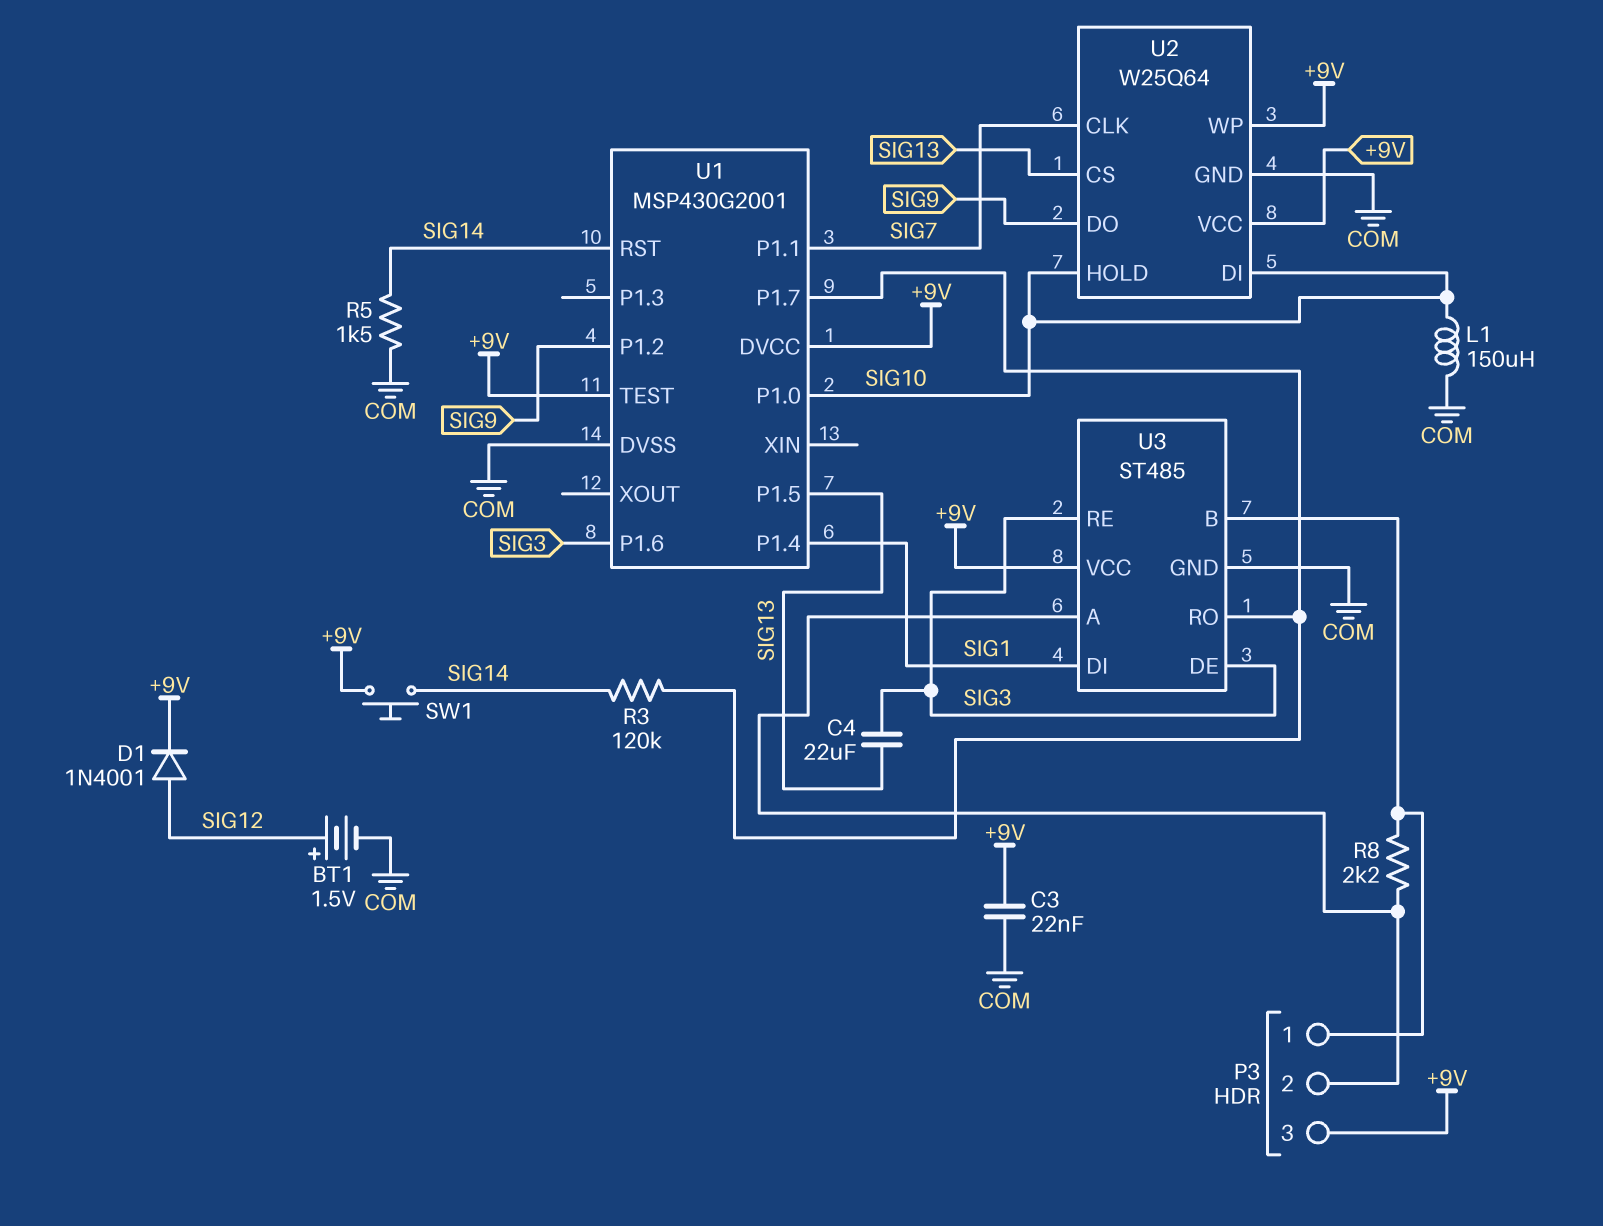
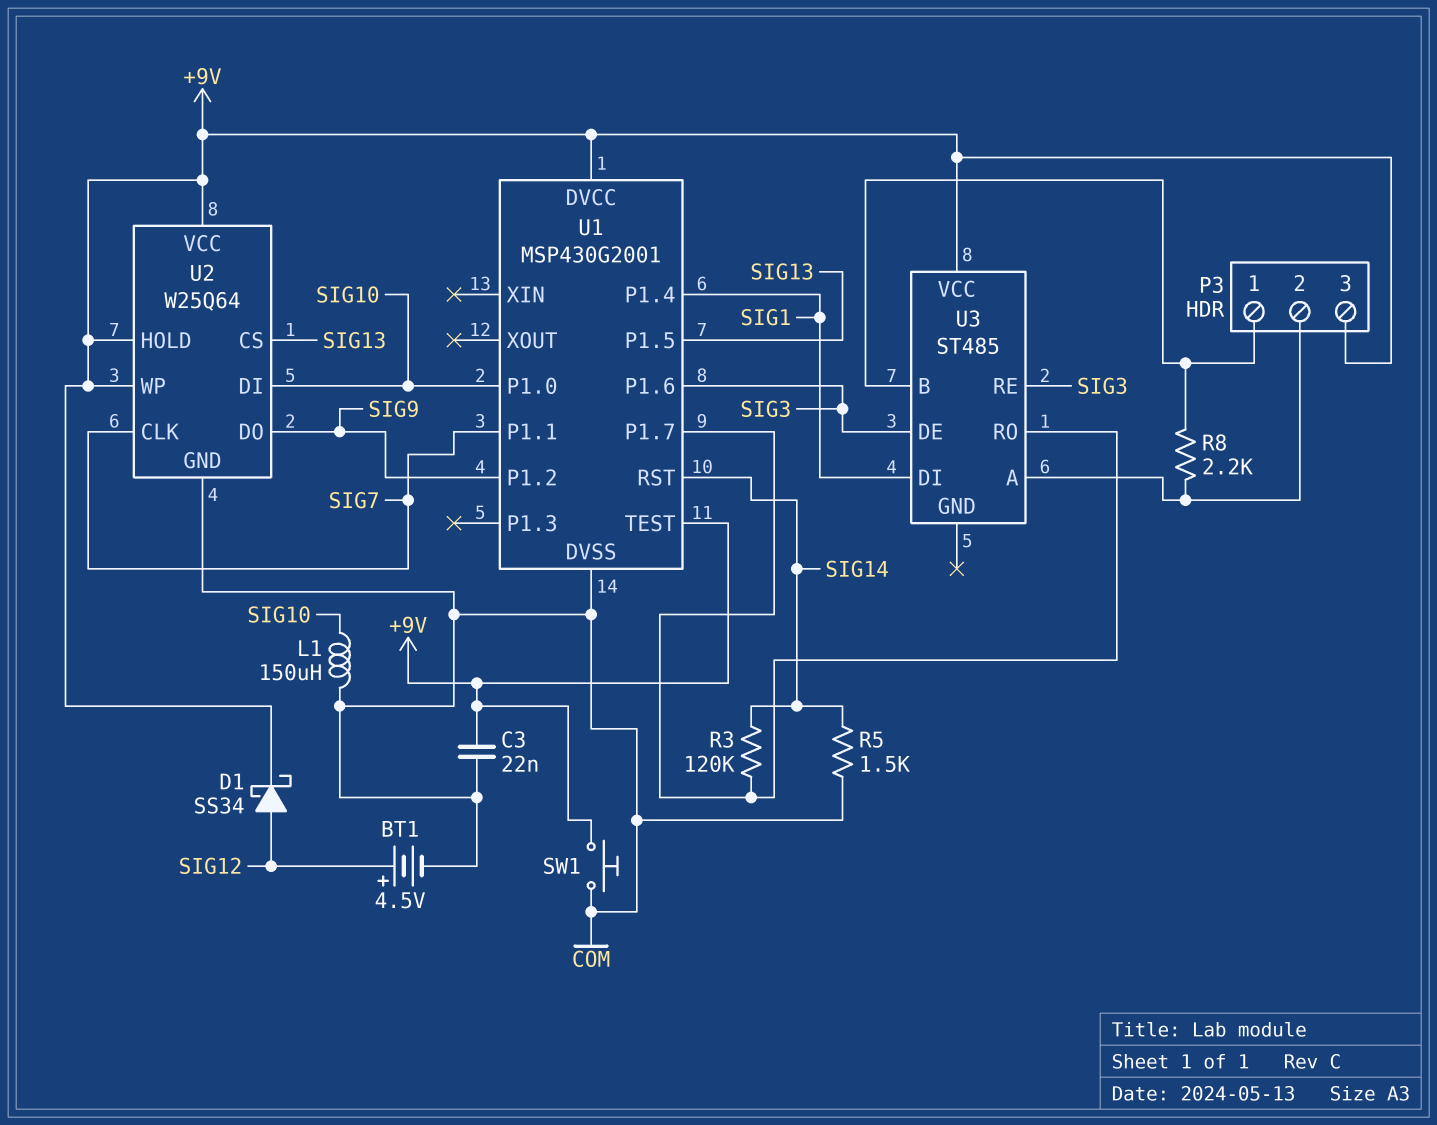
BT1: 1.5V (plus SIG12, minus COM) -> 4.5V (plus SIG12, minus COM)
C4: 22uF (SIG3, SIG13) -> none
D1: diode 1N4001 (A SIG12, K +9V) -> schottky SS34 (A SIG12, K +9V)
SW1: button (+9V, SIG14) -> button (+9V, COM)
U2 pin HOLD: SIG10 -> +9V
U3 pin GND: COM -> none

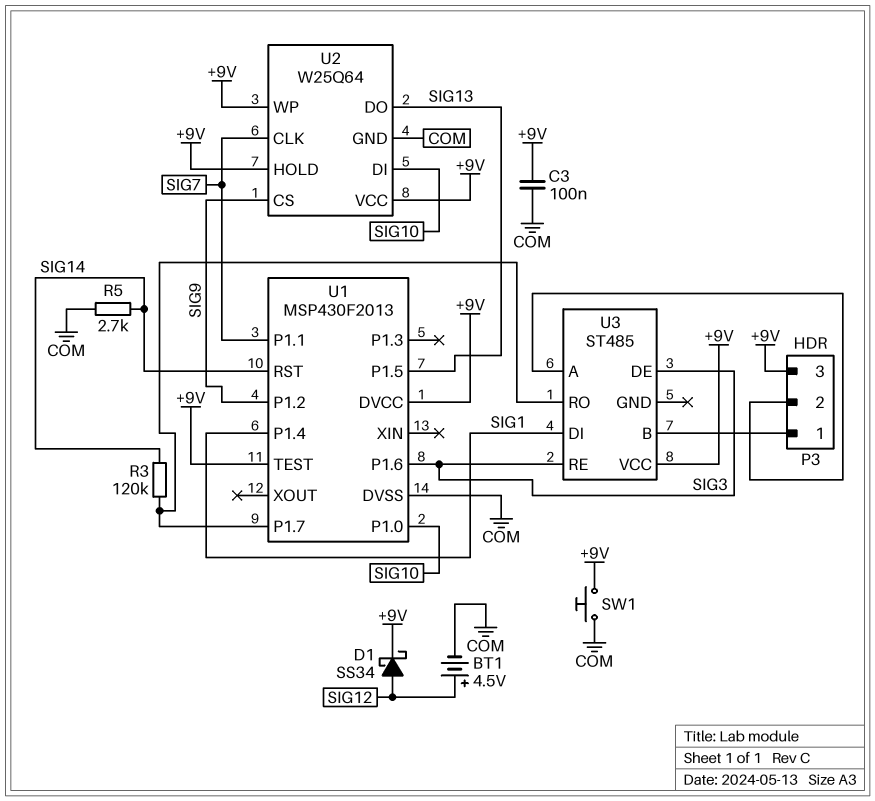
C3: 22nF (+9V, COM) -> 100nF (+9V, COM)
L1: 150uH (COM, SIG10) -> none
R5: 1.5k (COM, SIG14) -> 2.7k (COM, SIG14)
R8: 2.2k (P3/1, P3/2) -> none
U1: MSP430G2001 -> MSP430F2013
U2 pin CS: SIG13 -> SIG9
U2 pin DO: SIG9 -> SIG13

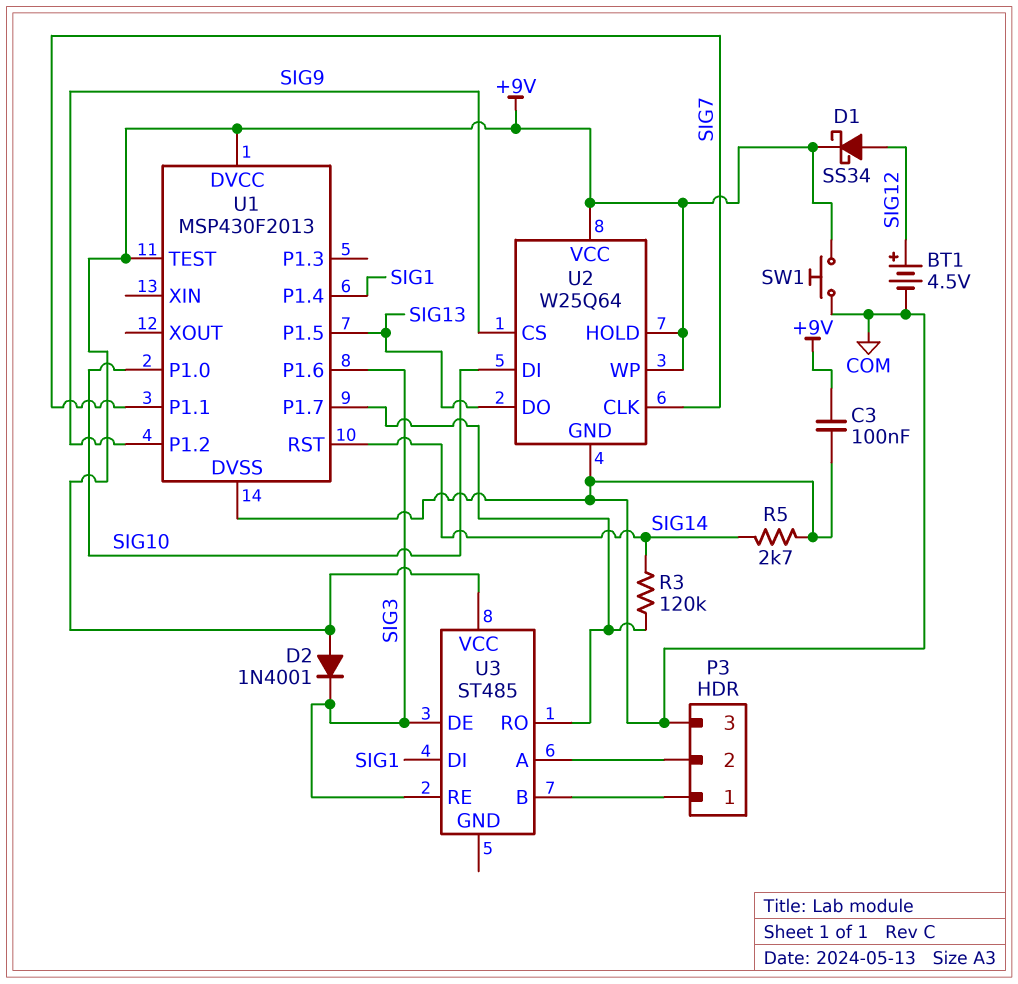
D2: none -> diode 1N4001 (A +9V, K SIG3)
P3 pin 3: +9V -> COM

